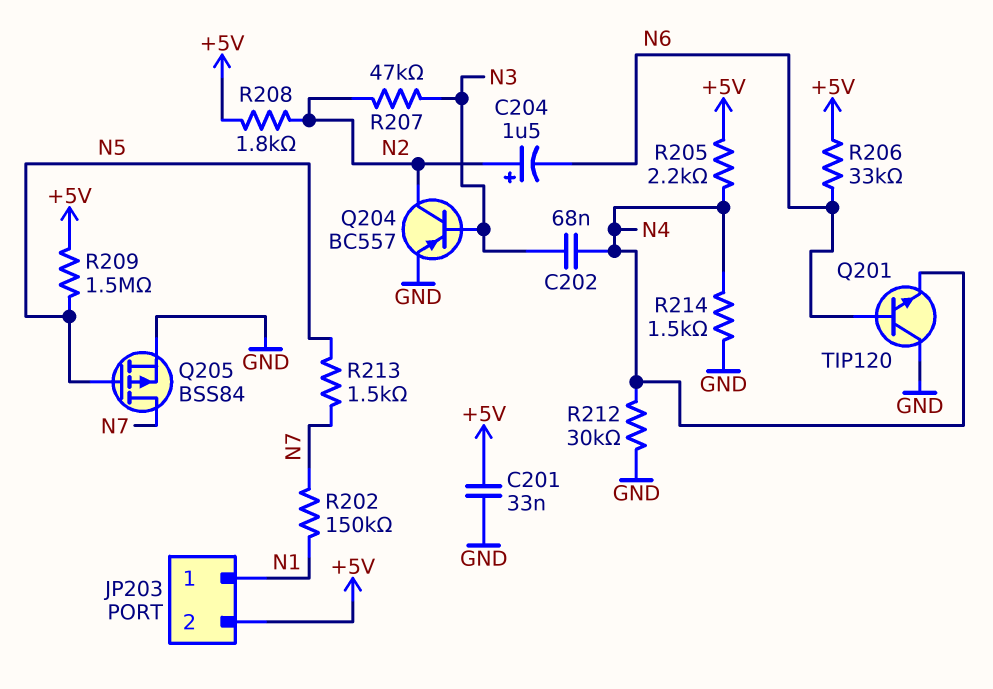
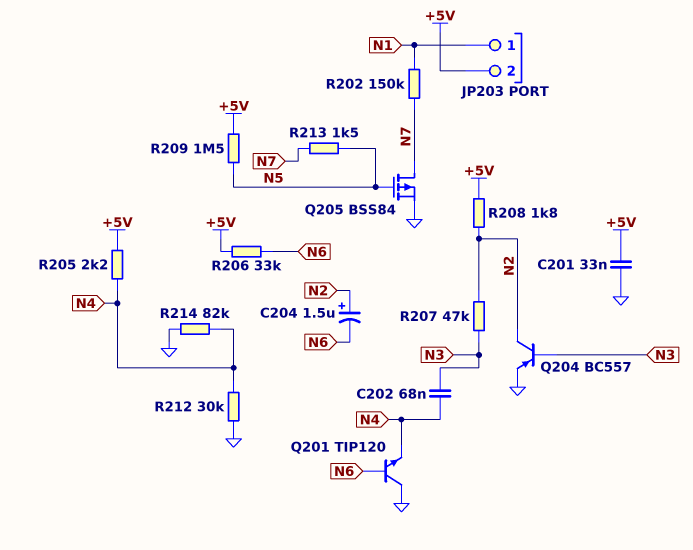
R214: 1.5k (GND, N4) -> 82k (GND, N4)

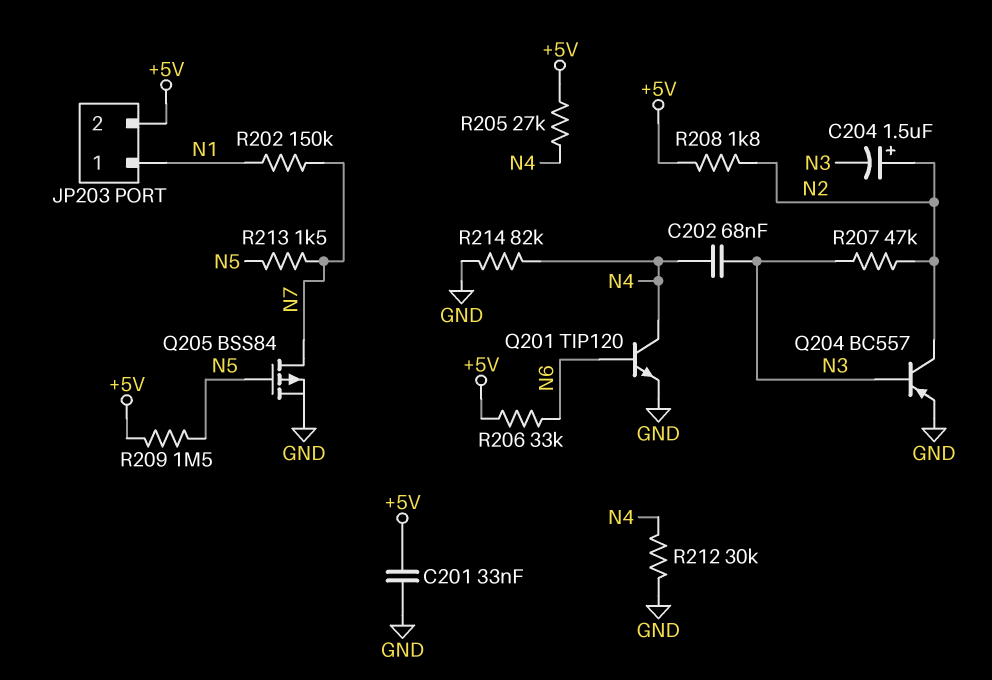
C204: 1.5uF (plus N2, minus N6) -> 1.5uF (plus N2, minus N3)
Q201: NPN TIP120 (B N6, C GND, E N4) -> NPN TIP120 (B N6, C N4, E GND)
R205: 2.2k (+5V, N4) -> 27k (+5V, N4)

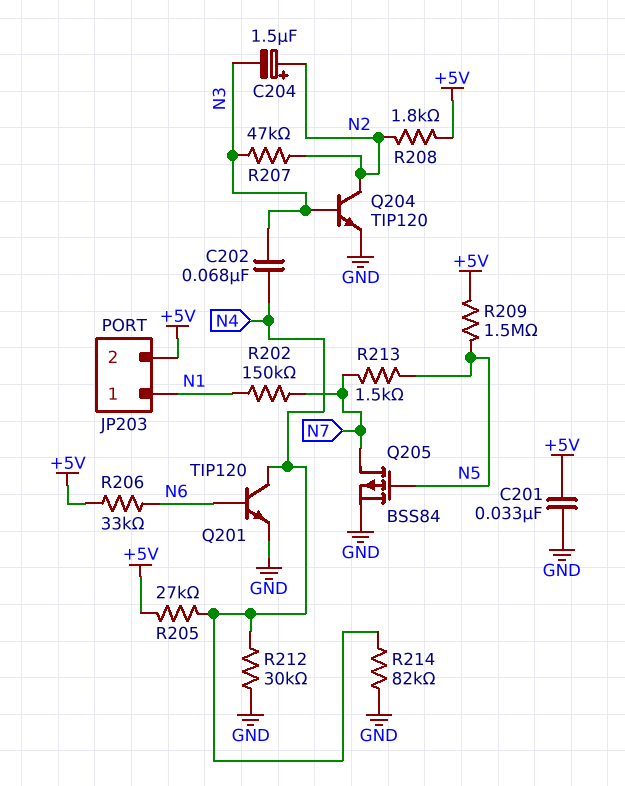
Q204: PNP BC557 (B N3, C N2, E GND) -> NPN TIP120 (B N3, C N2, E GND)

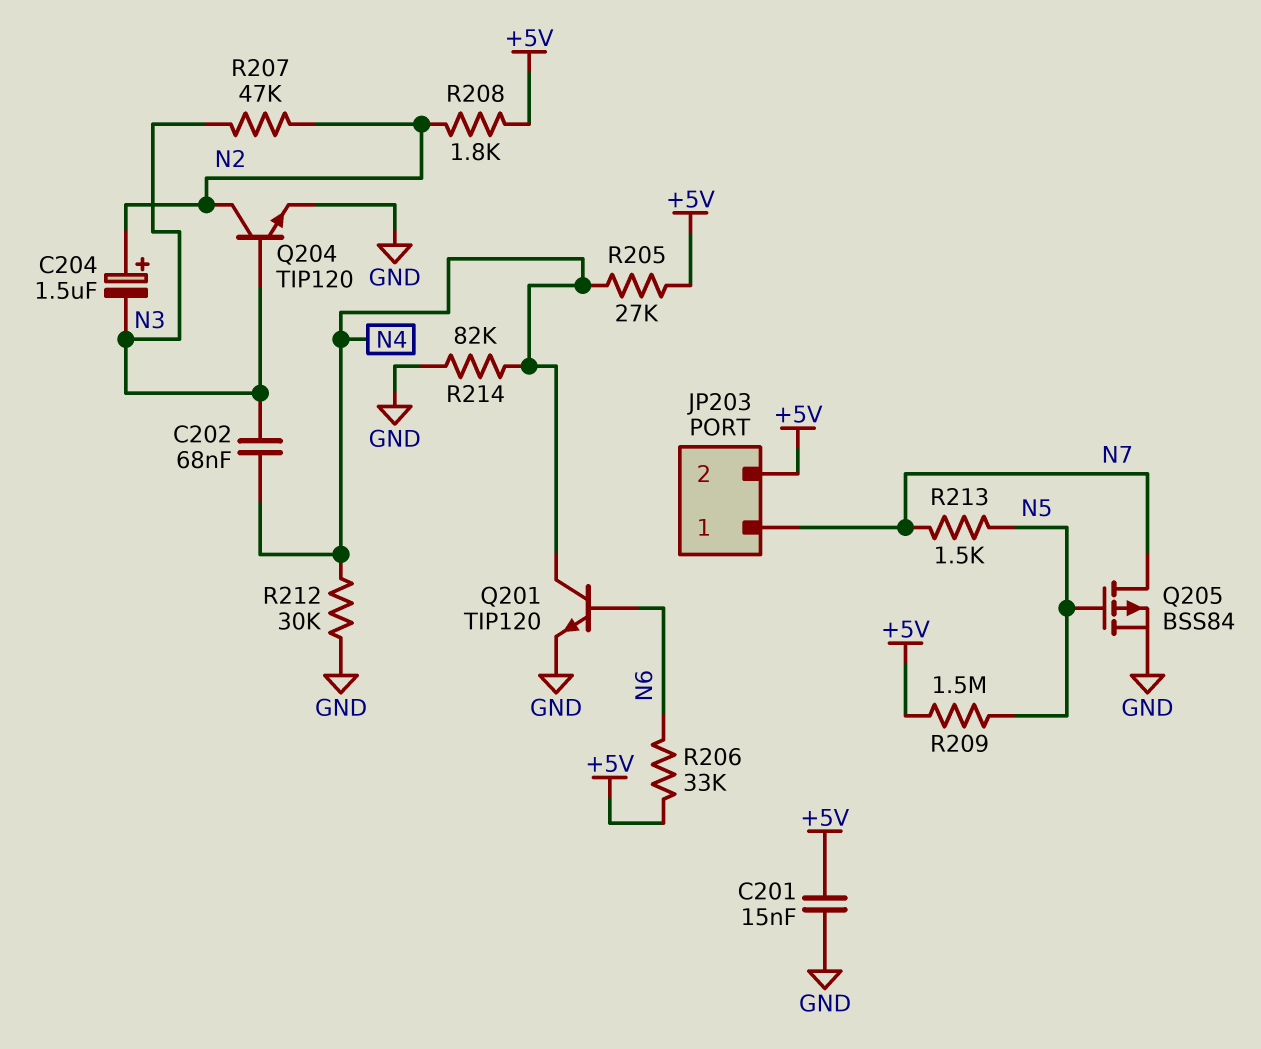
C201: 33nF (+5V, GND) -> 15nF (+5V, GND)
JP203 pin 1: N1 -> N7
R202: 150k (N1, N7) -> none

